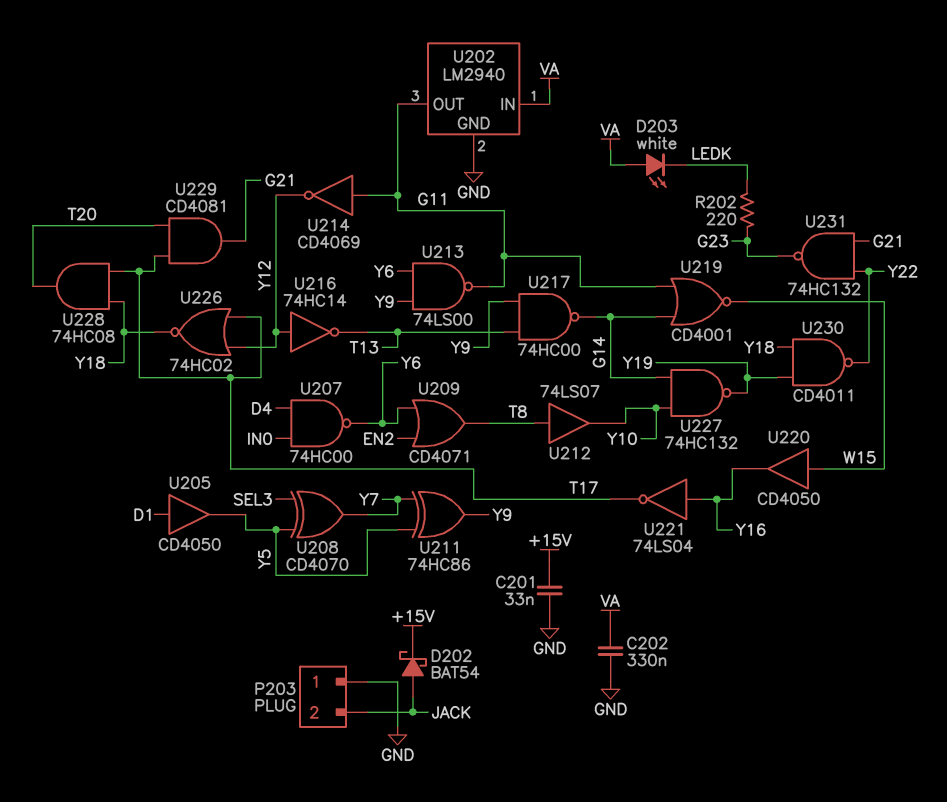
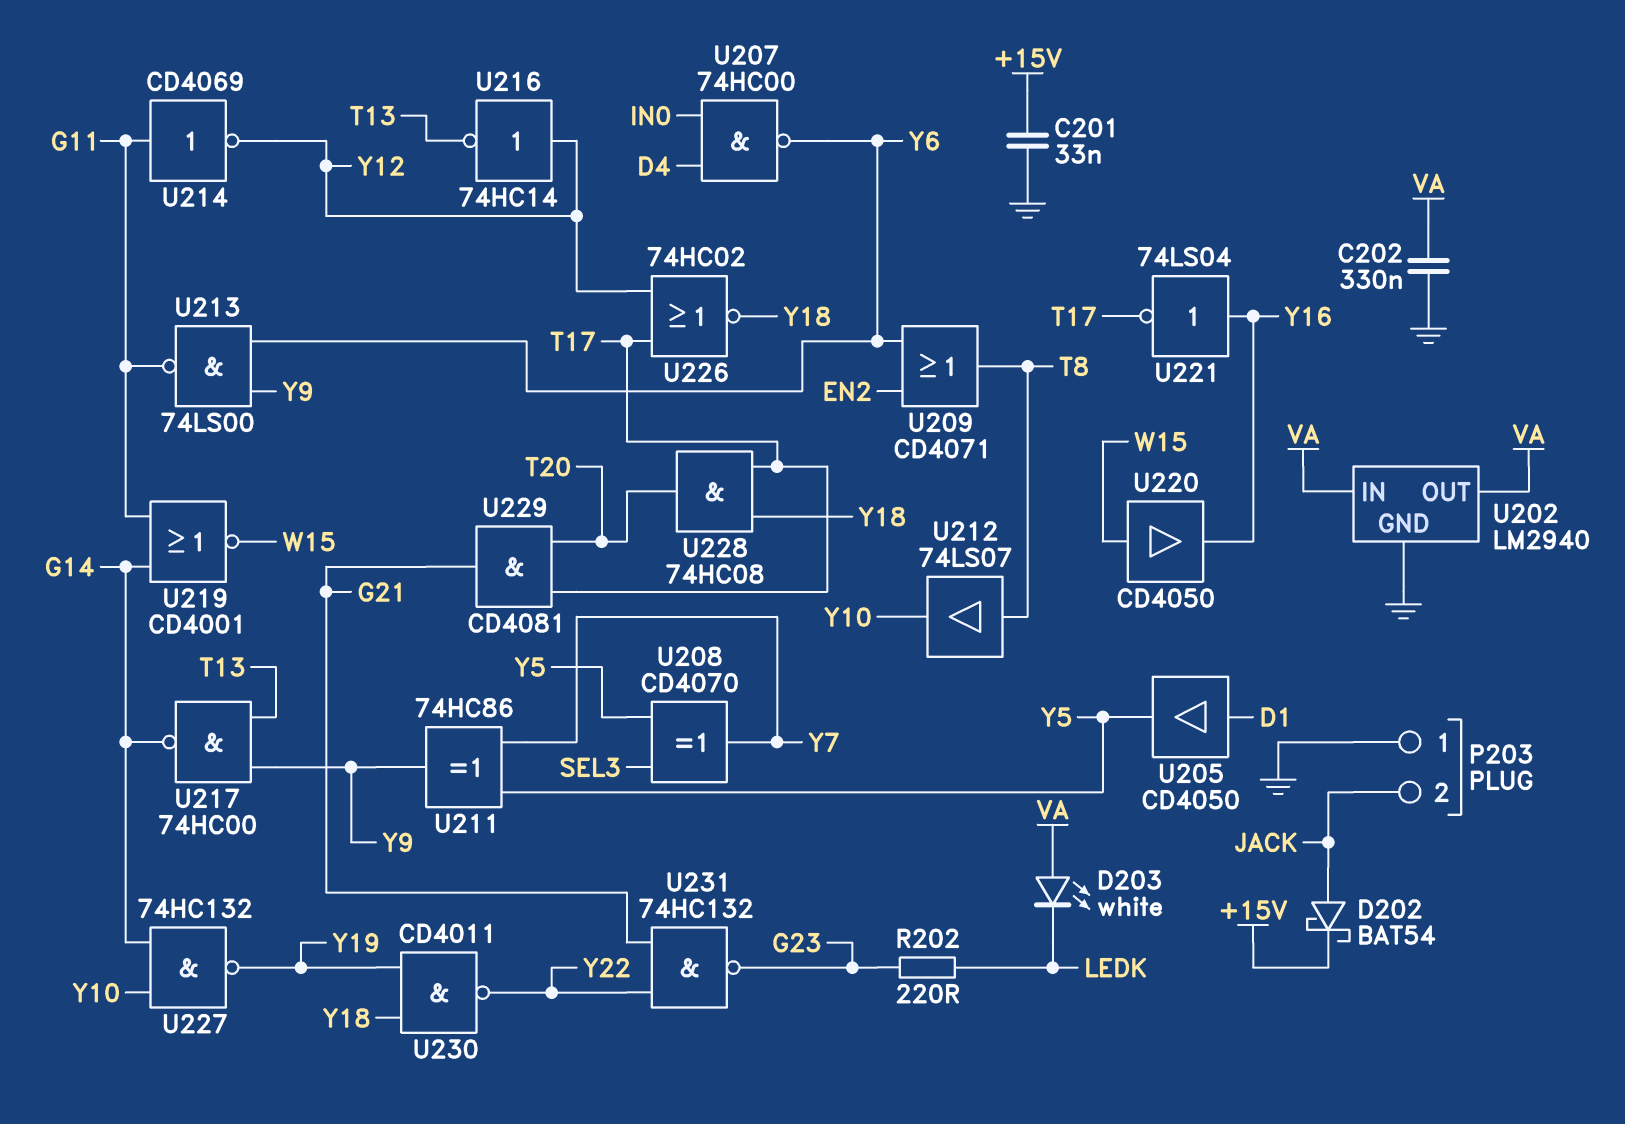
U202 pin OUT: G11 -> VA

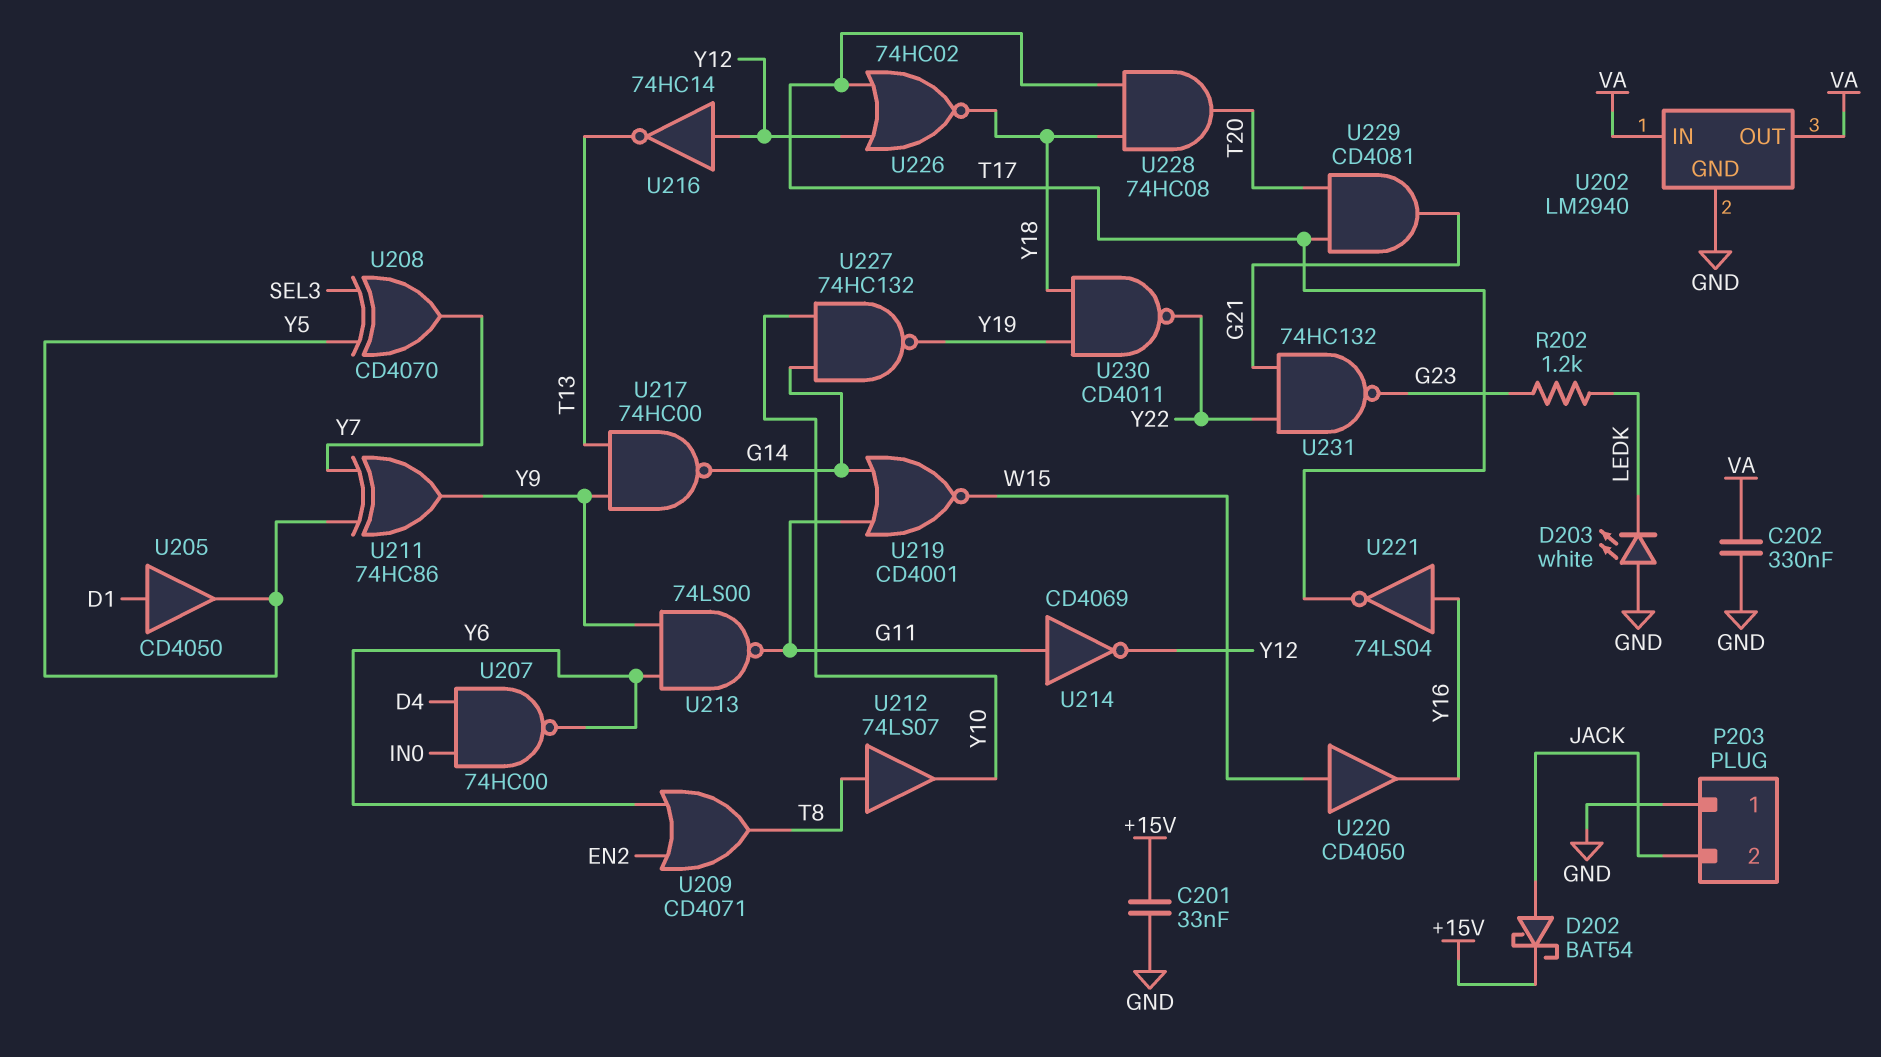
D203: LED white (A VA, K LEDK) -> LED white (A GND, K LEDK)
R202: 220 (G23, LEDK) -> 1.2k (G23, LEDK)

